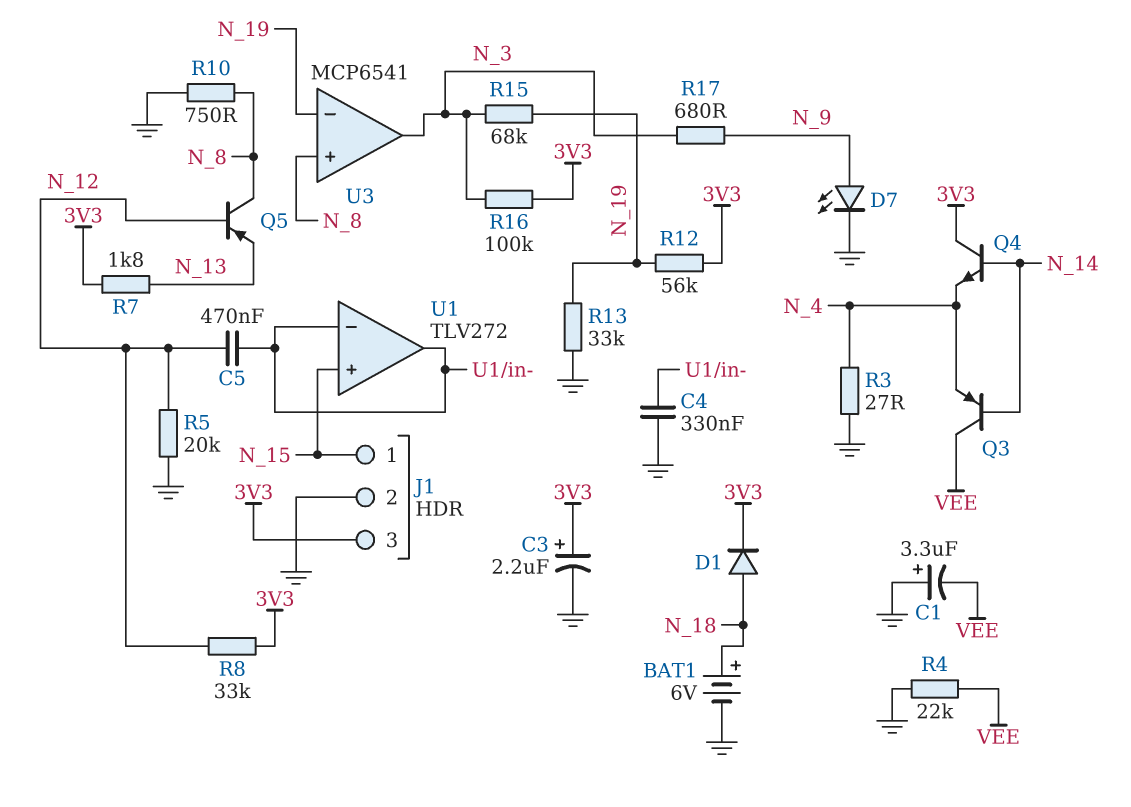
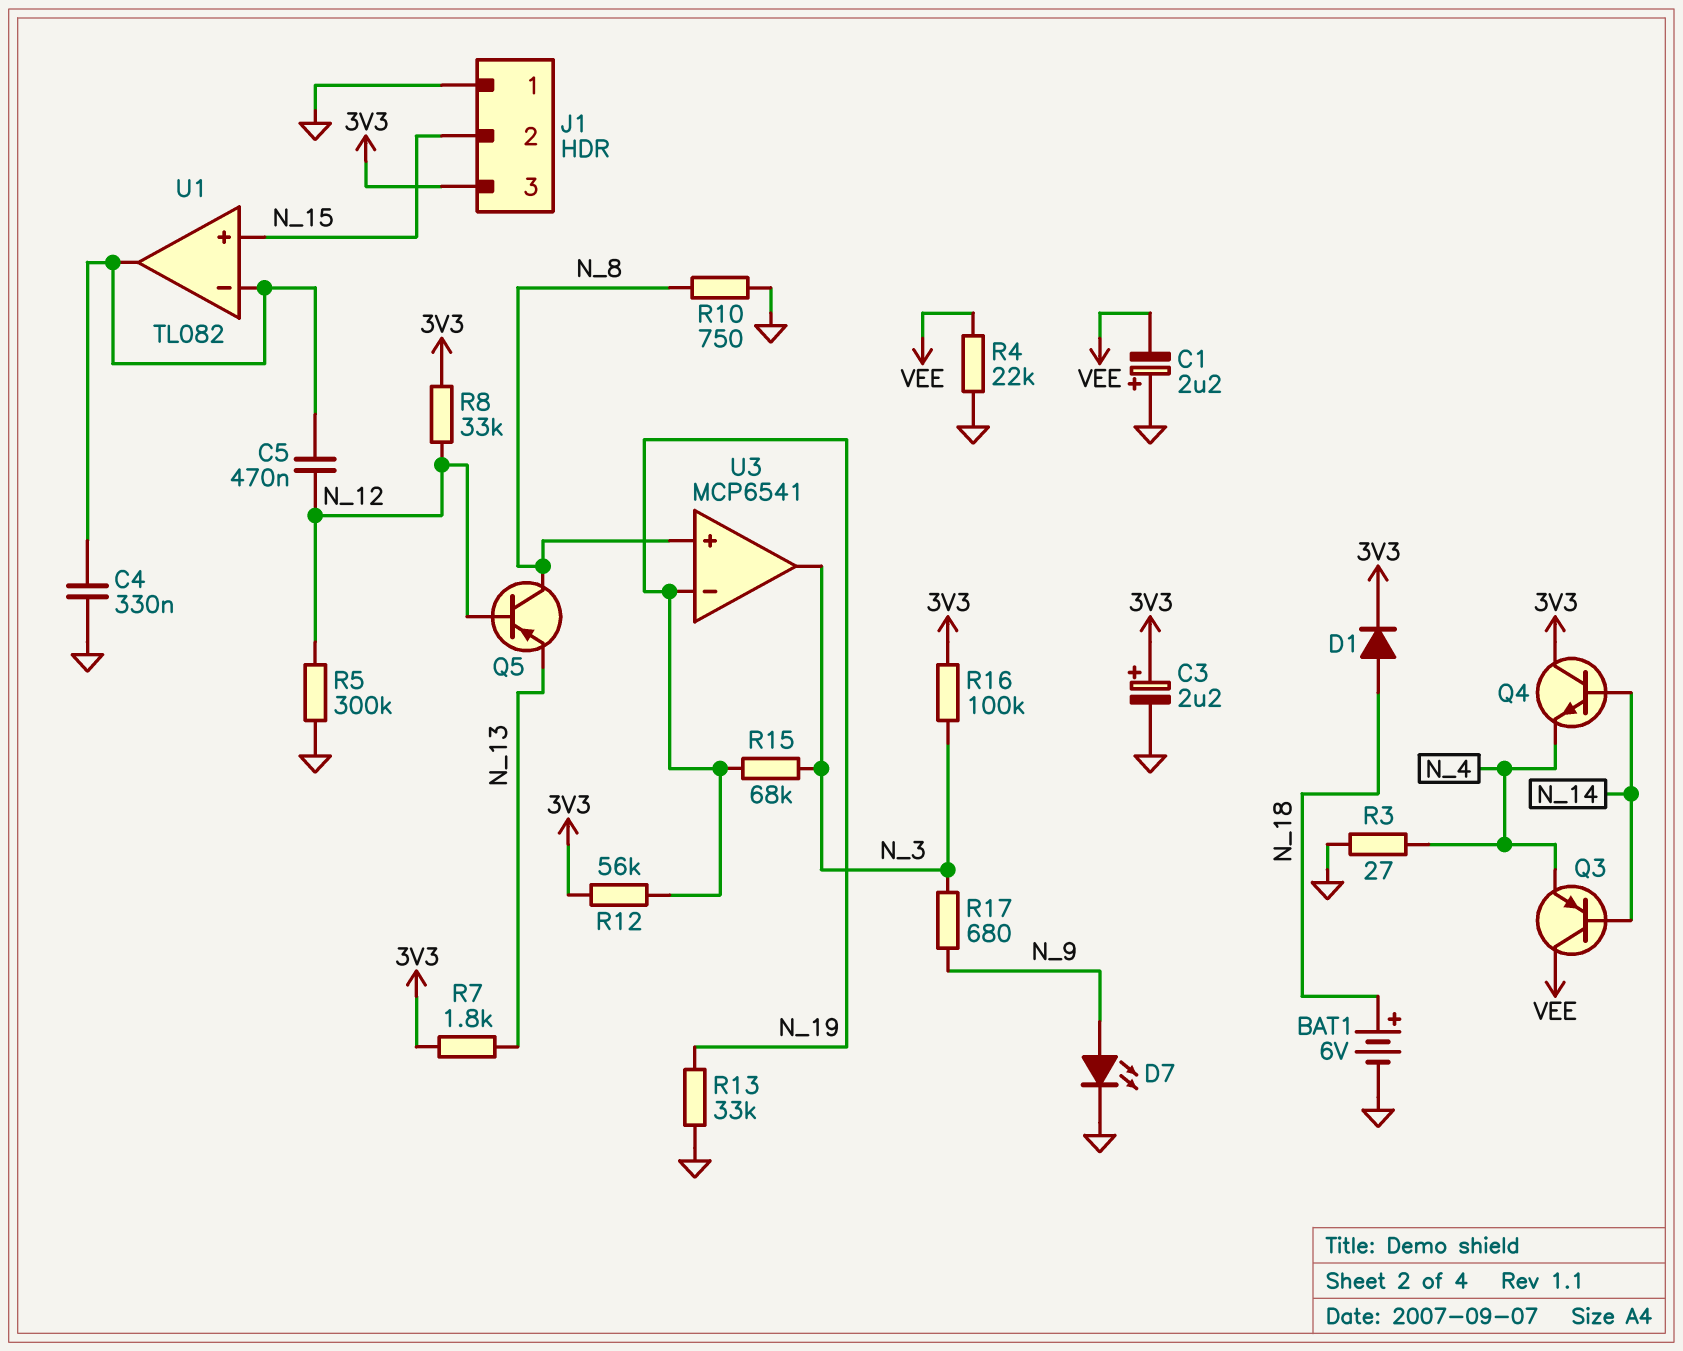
C1: 3.3uF (plus GND, minus VEE) -> 2.2uF (plus GND, minus VEE)
J1 pin 1: N_15 -> GND
J1 pin 2: GND -> N_15
R5: 20k (GND, N_12) -> 300k (GND, N_12)
U1: TLV272 -> TL082

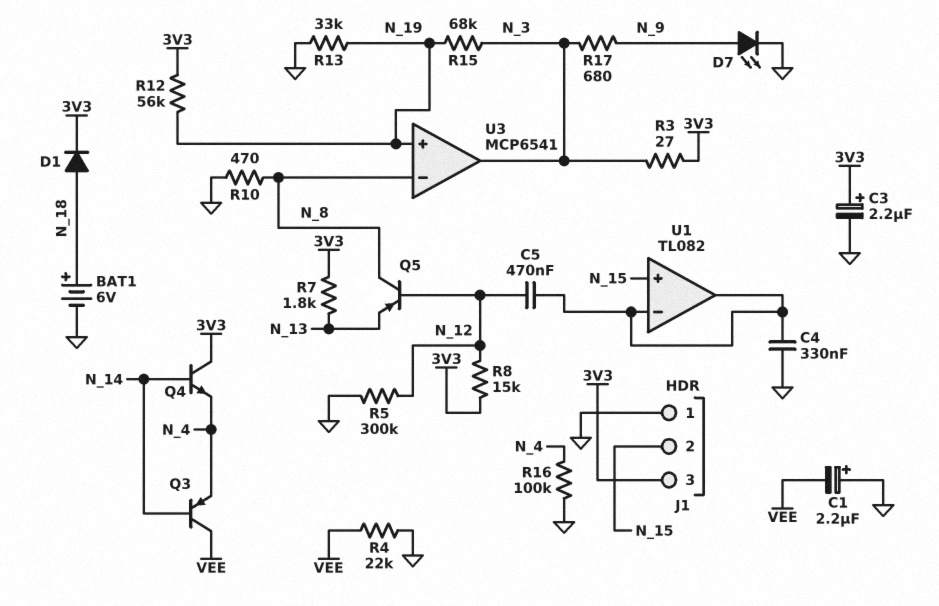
R3: 27 (GND, N_4) -> 27 (3V3, N_3)
R8: 33k (3V3, N_12) -> 15k (3V3, N_12)
R10: 750 (GND, N_8) -> 470 (GND, N_8)
R16: 100k (3V3, N_3) -> 100k (GND, N_4)
U3 pin in+: N_8 -> N_19
U3 pin in-: N_19 -> N_8

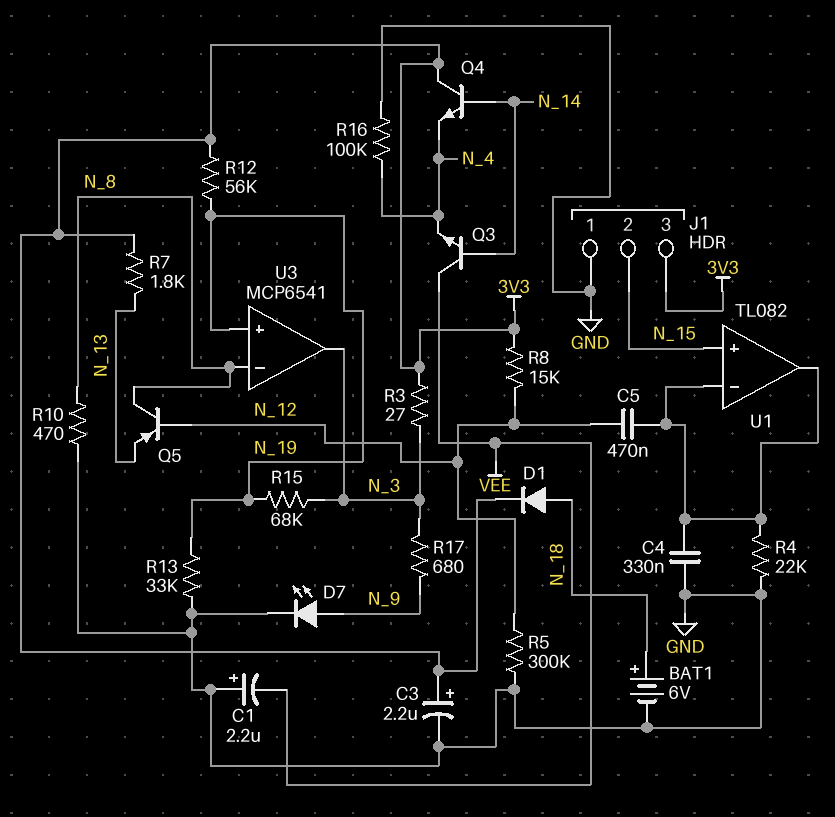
Q3: PNP (B N_14, C VEE, E N_4) -> NPN (B N_14, C VEE, E N_4)
R4: 22k (GND, VEE) -> 22k (GND, U1/in-)

